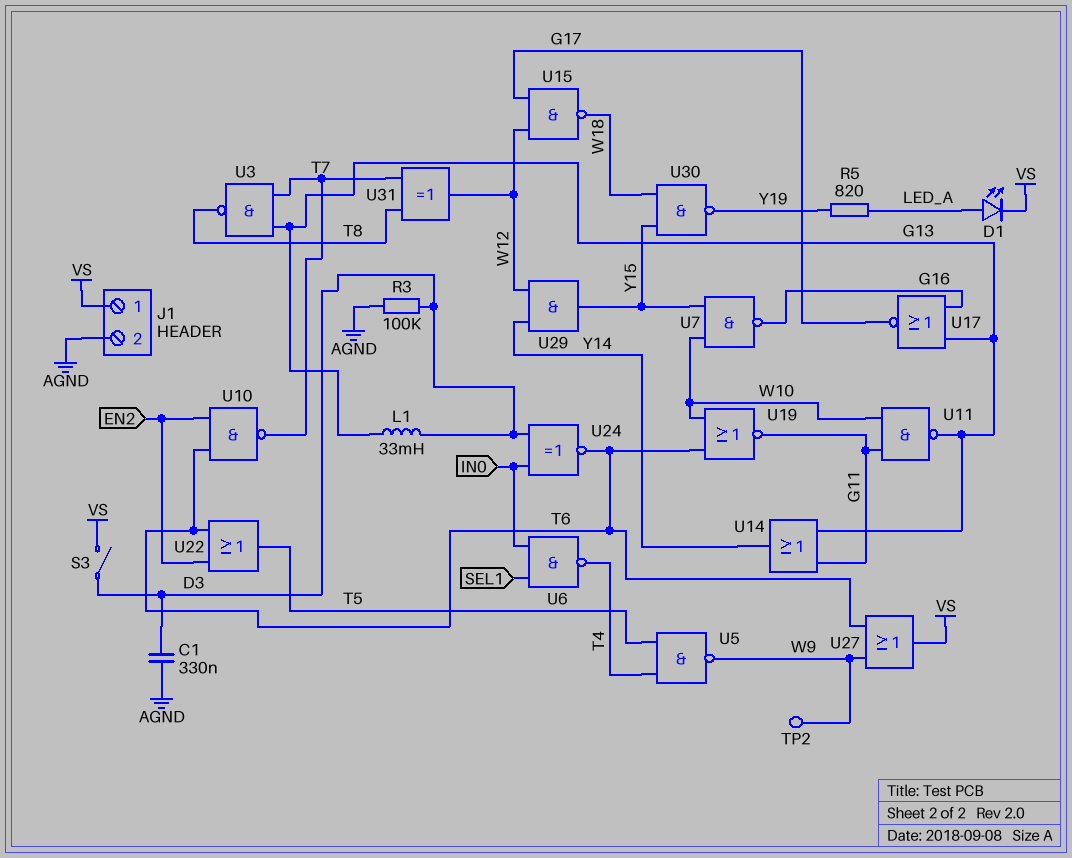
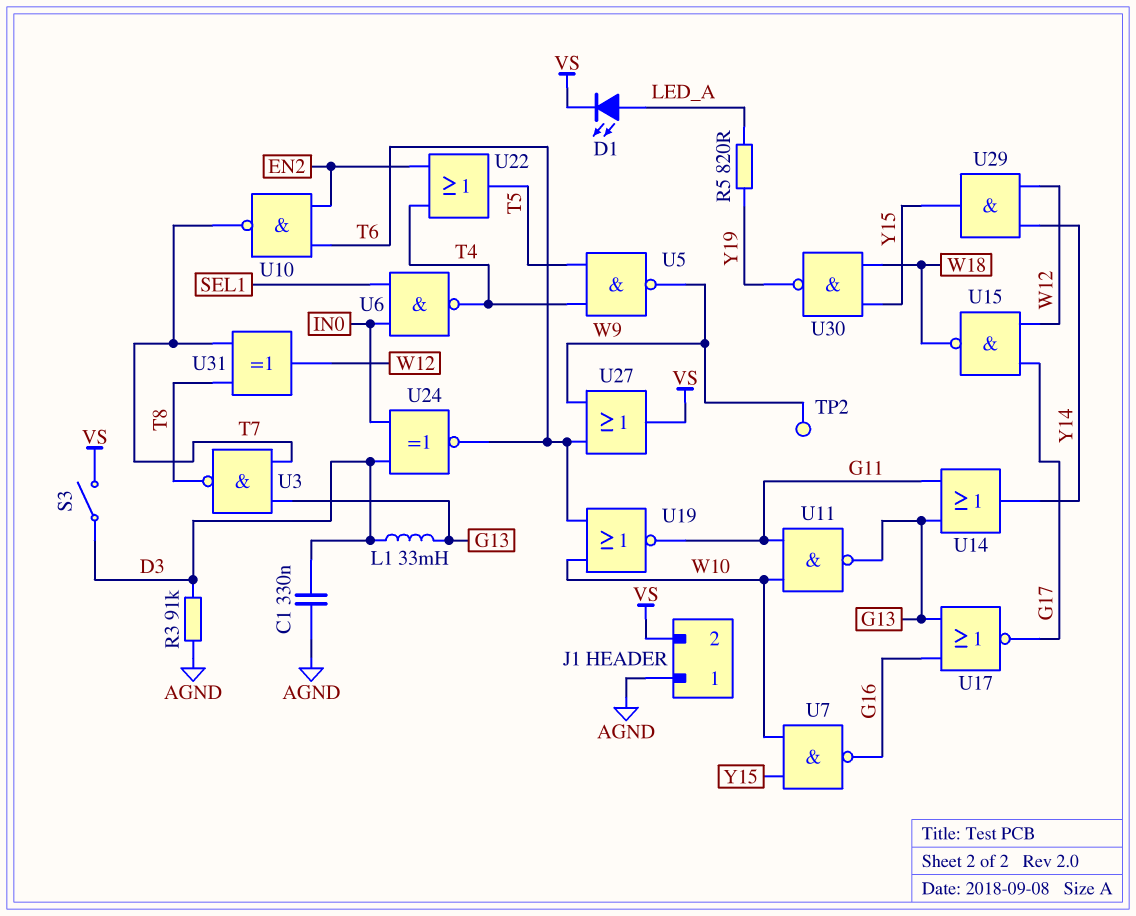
J1 pin 1: VS -> AGND
J1 pin 2: AGND -> VS
R3: 100k (AGND, D3) -> 91k (AGND, D3)
U22: OR (in EN2, in T6, out T5) -> OR (in EN2, in T4, out T5)

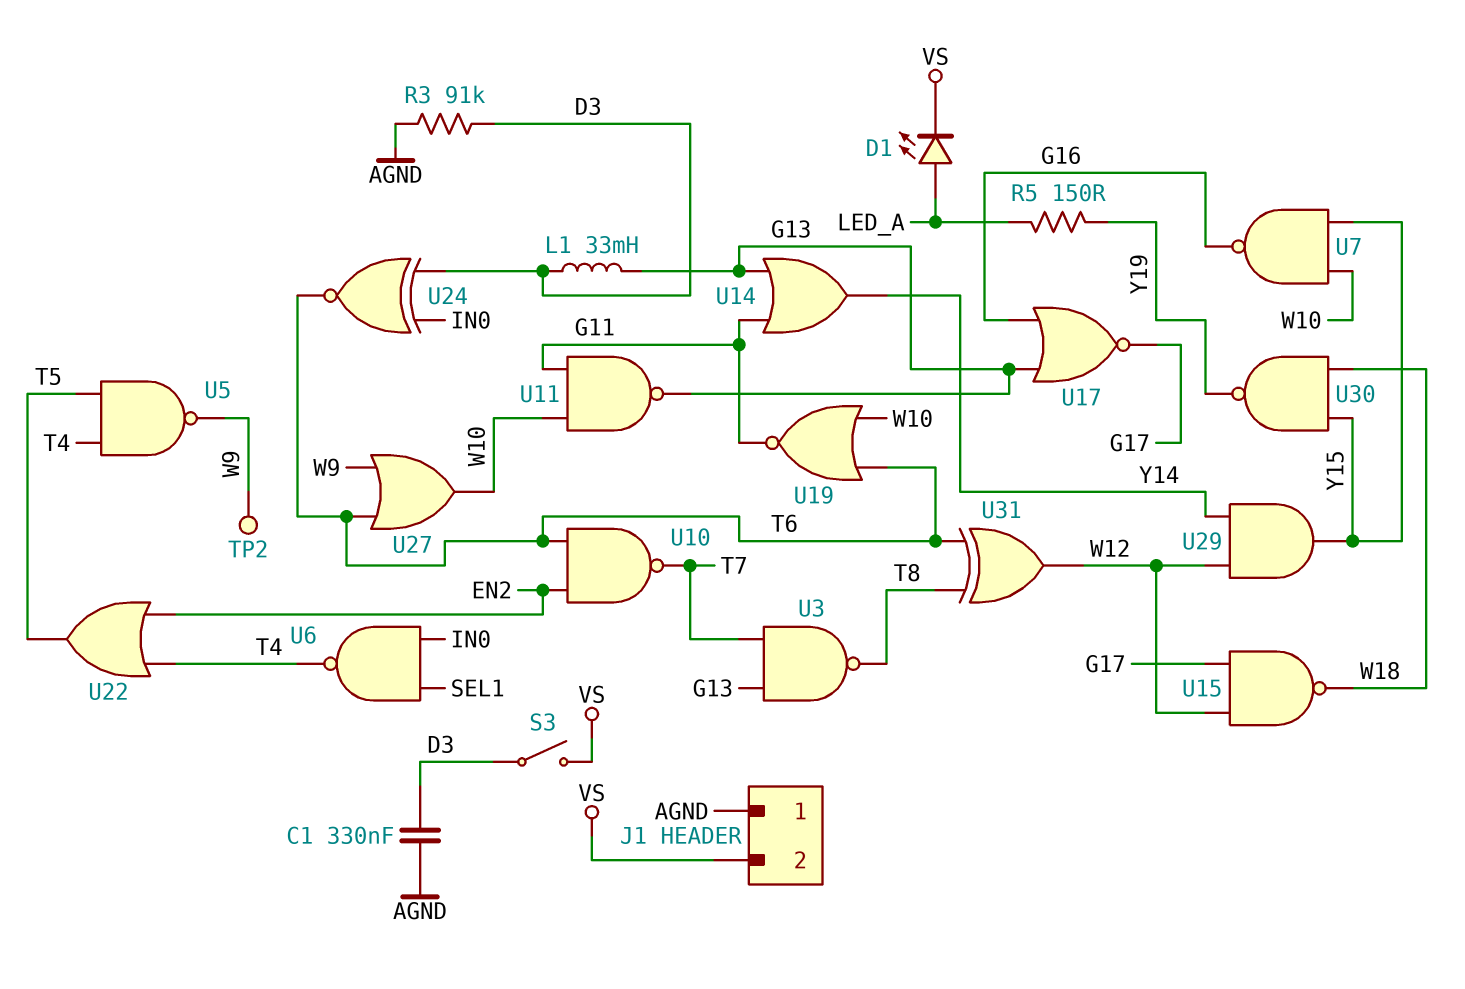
R5: 820 (LED_A, Y19) -> 150 (LED_A, Y19)
U27: OR (in T6, in W9, out VS) -> OR (in T6, in W9, out W10)
U31: XOR (in T7, in T8, out W12) -> XOR (in T6, in T8, out W12)

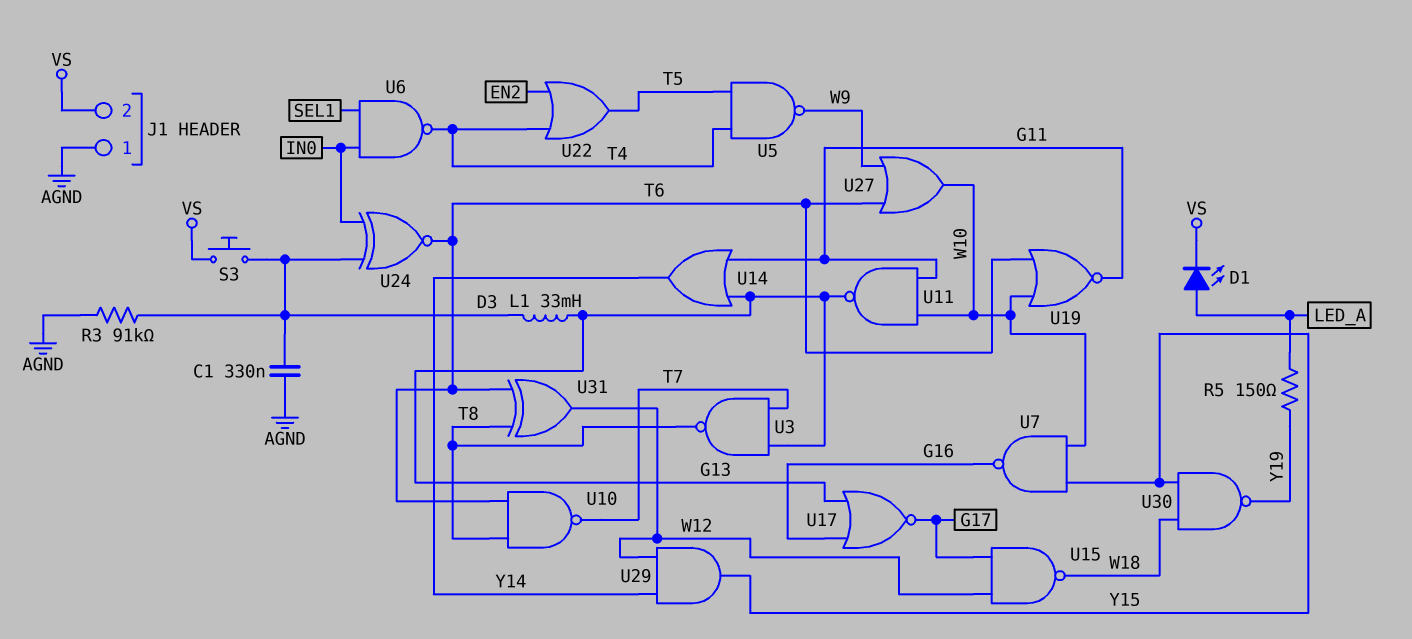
S3: switch (D3, VS) -> button (D3, VS)
TP2: test point (W9) -> none
U10: NAND (in EN2, in T6, out T7) -> NAND (in T6, in T8, out T7)

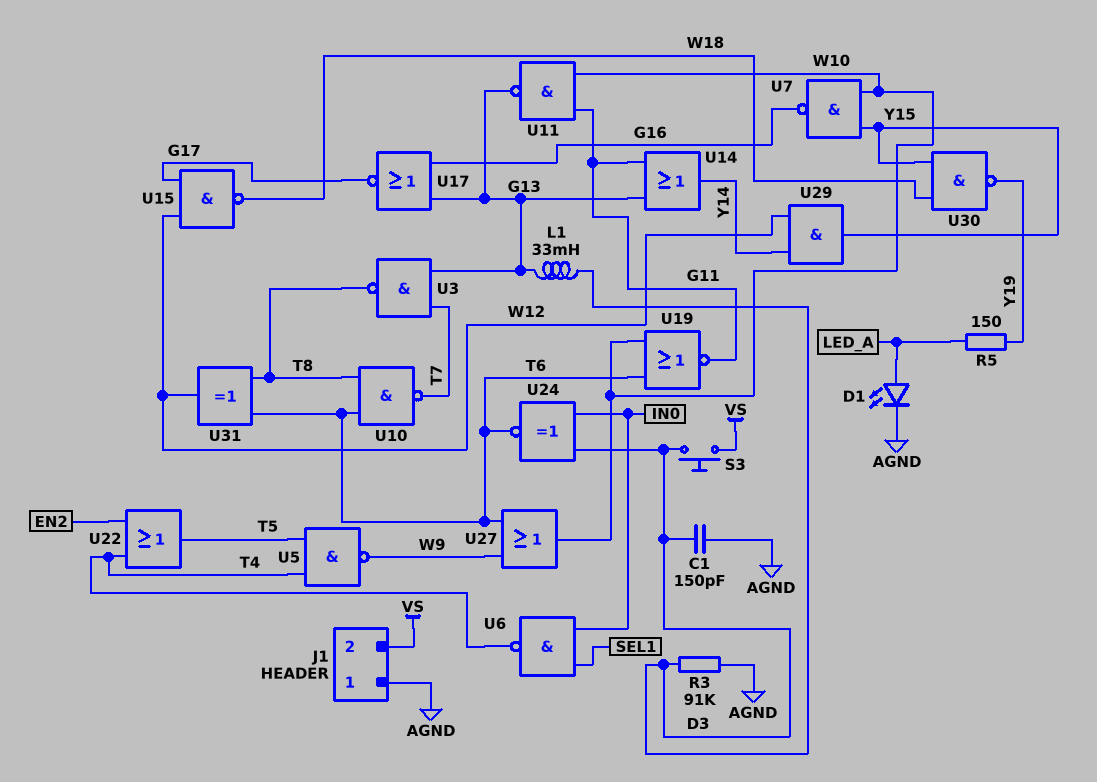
C1: 330nF (AGND, D3) -> 150pF (AGND, D3)
D1: LED (A LED_A, K VS) -> LED (A LED_A, K AGND)

